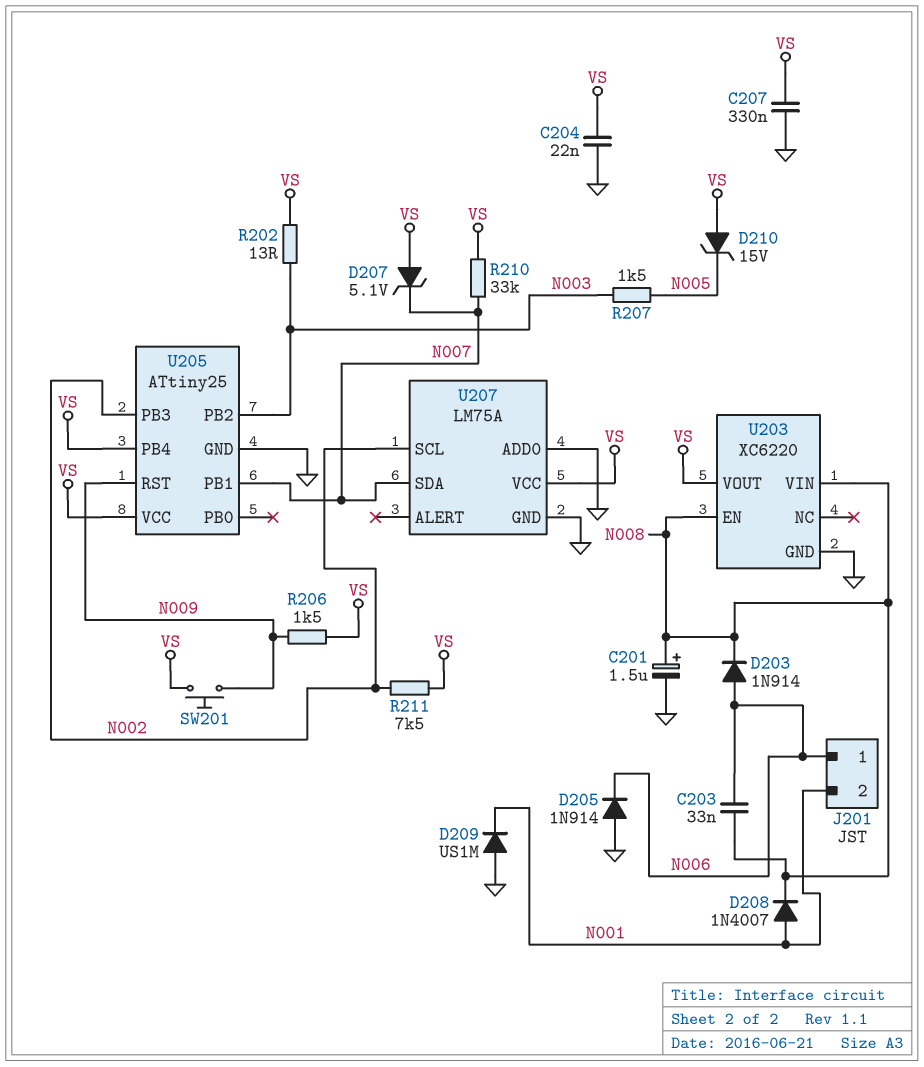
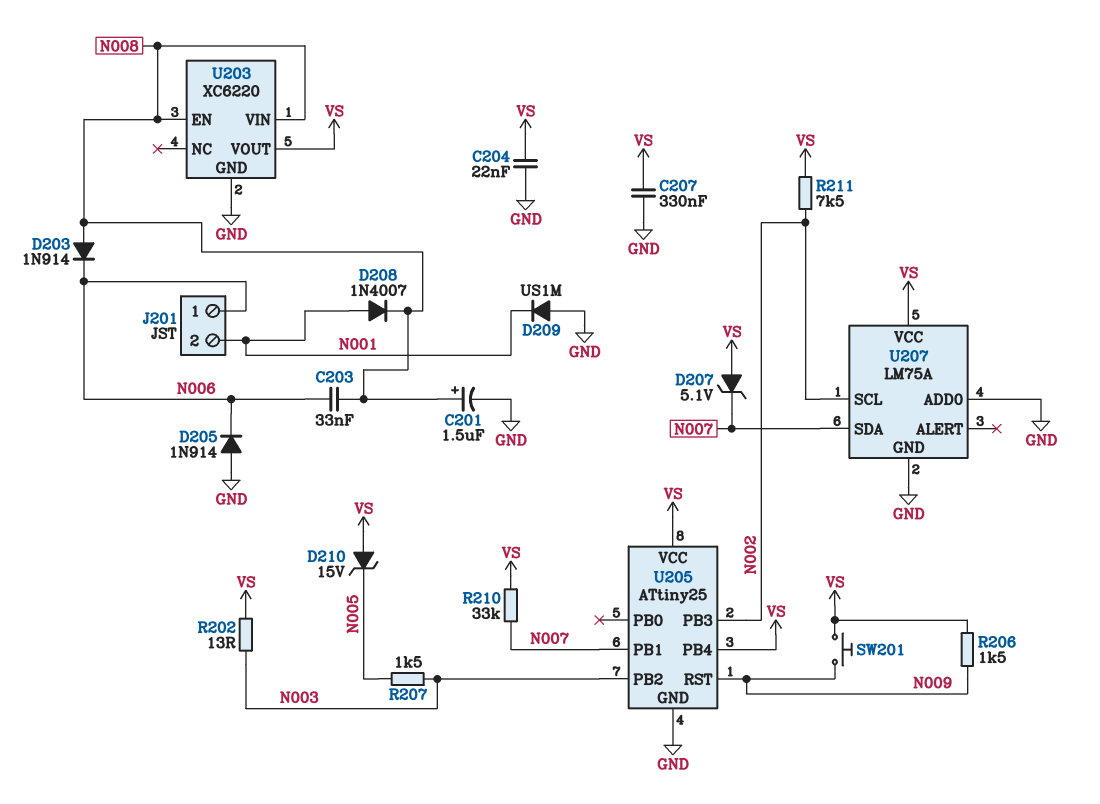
D203: diode 1N914 (A N006, K N008) -> diode 1N914 (A N008, K N006)

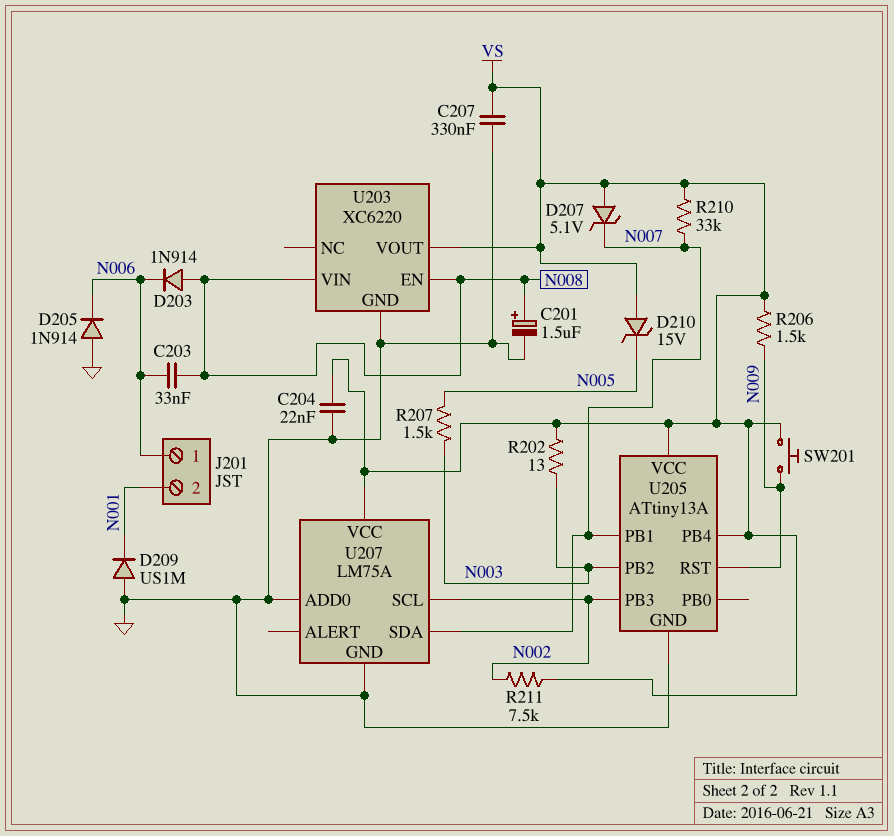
D208: diode 1N4007 (A N001, K N008) -> none
U205: ATtiny25 -> ATtiny13A

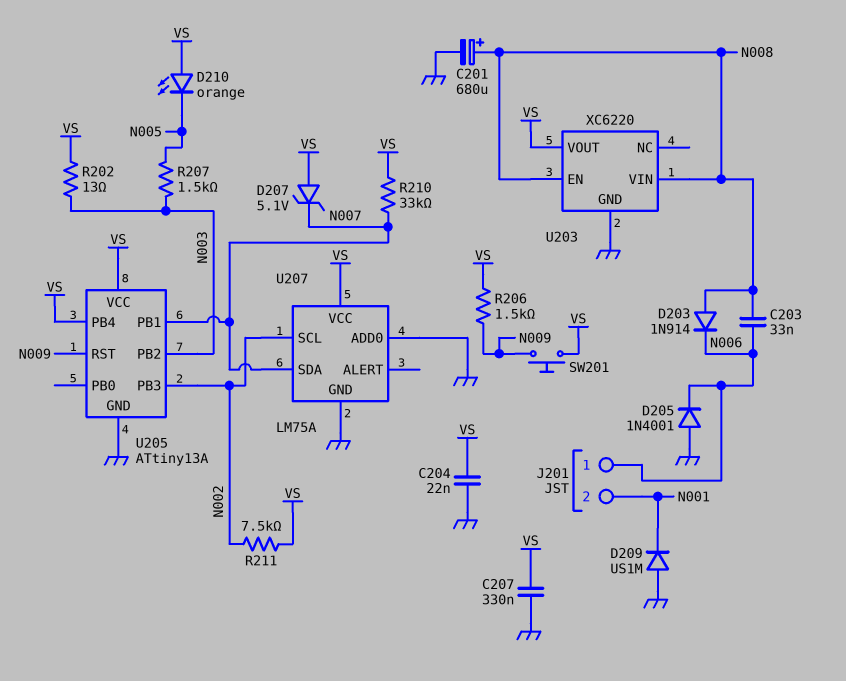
C201: 1.5uF (plus N008, minus GND) -> 680uF (plus N008, minus GND)
D205: diode 1N914 (A GND, K N006) -> diode 1N4001 (A GND, K N006)
D210: zener 15V (A VS, K N005) -> LED orange (A VS, K N005)

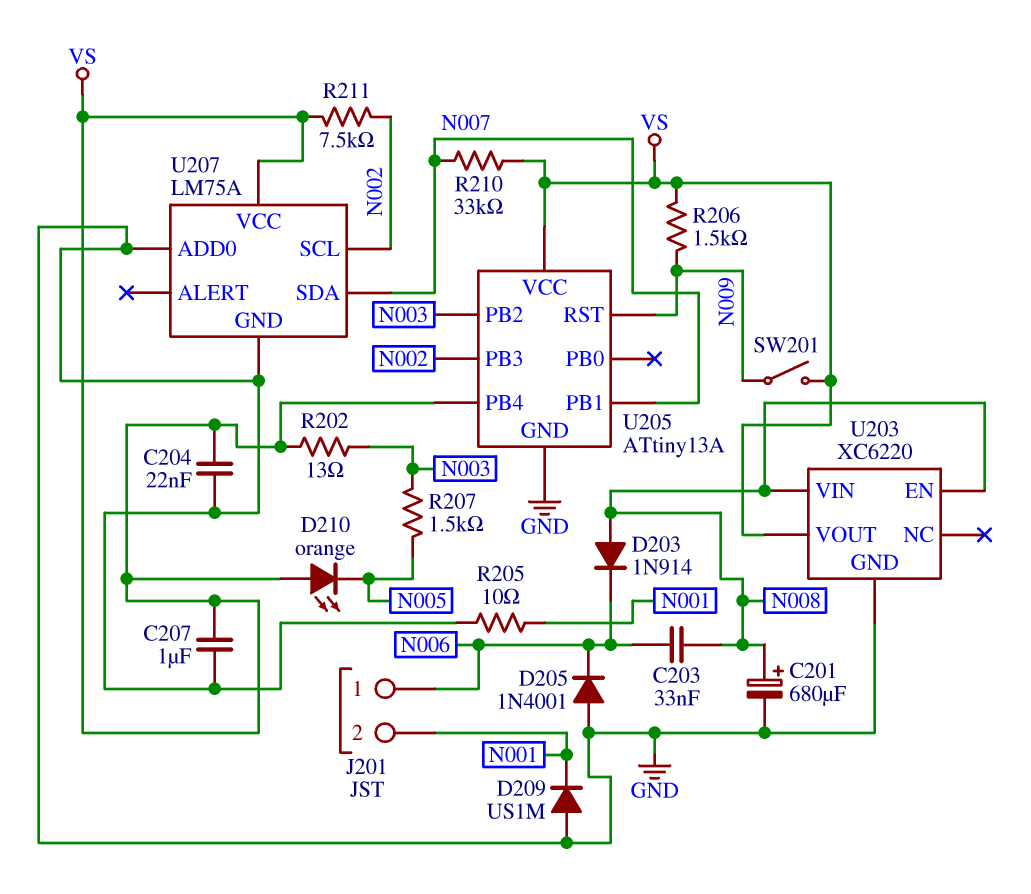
C207: 330nF (GND, VS) -> 1uF (GND, VS)
D207: zener 5.1V (A VS, K N007) -> none
R205: none -> 10 (GND, N001)
SW201: button (N009, VS) -> switch (N009, VS)

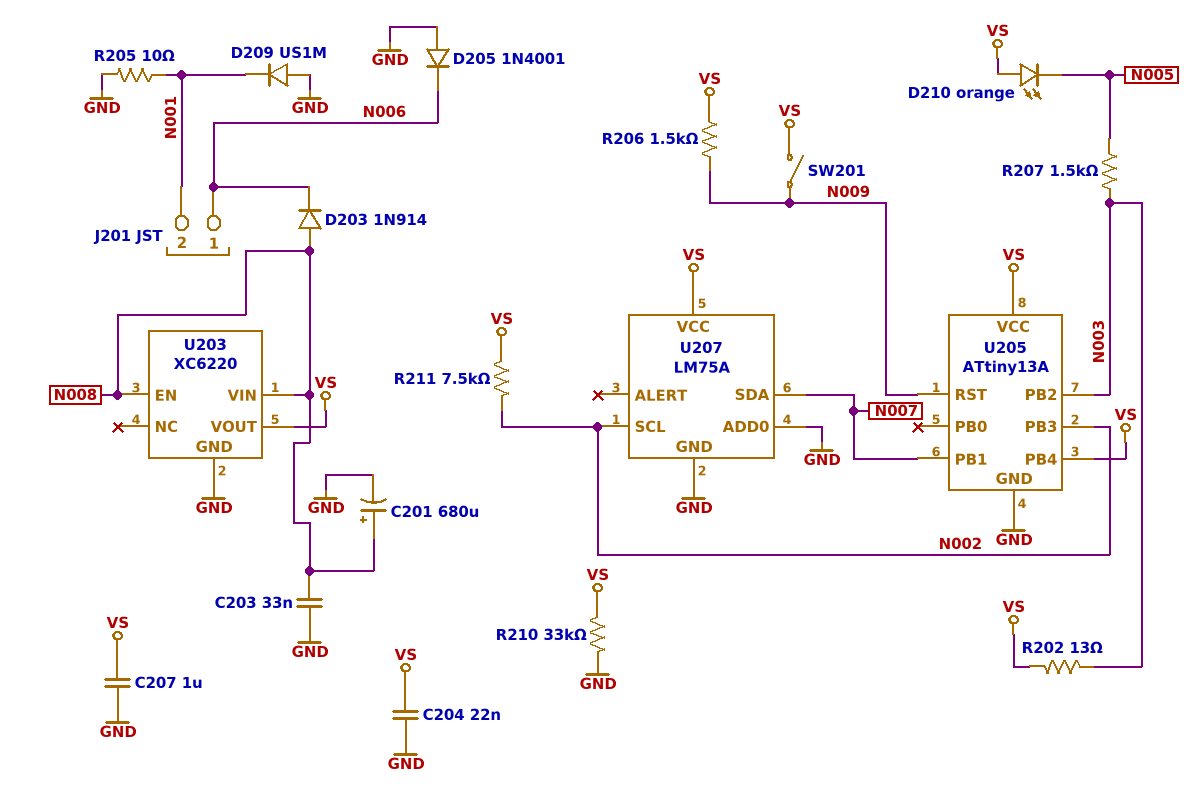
C203: 33nF (N006, N008) -> 33nF (GND, N008)
R210: 33k (N007, VS) -> 33k (GND, VS)

